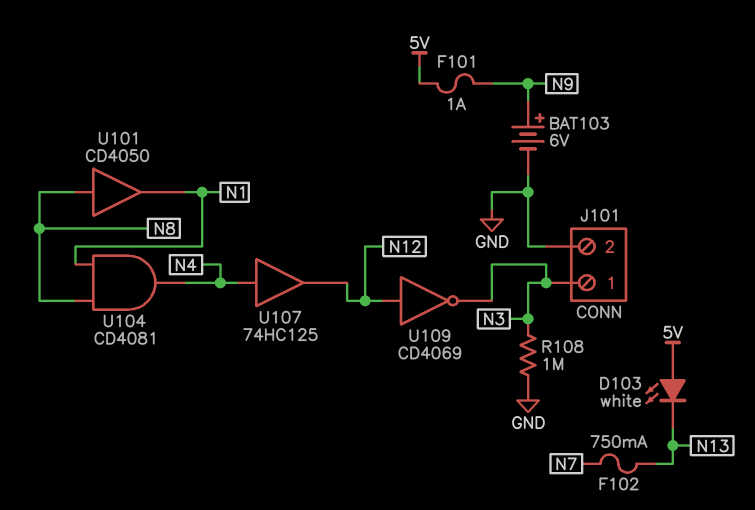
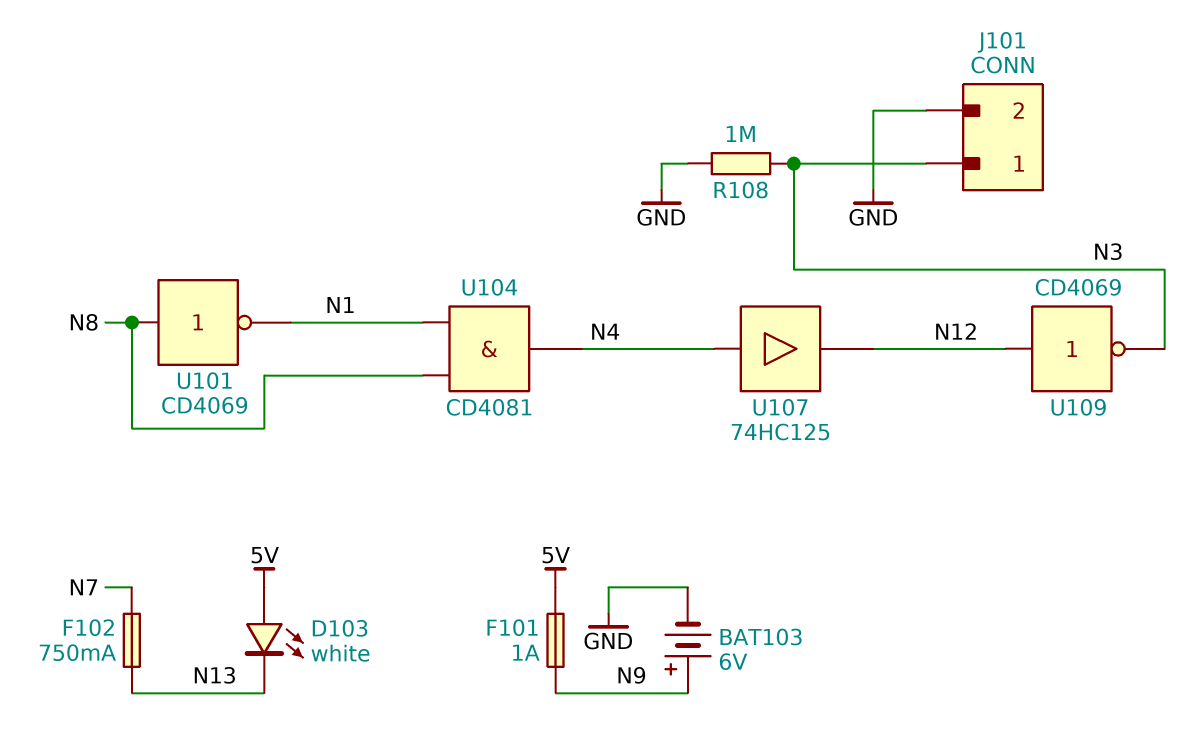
U101: buffer CD4050 (in N8, out N1) -> NOT CD4069 (in N8, out N1)

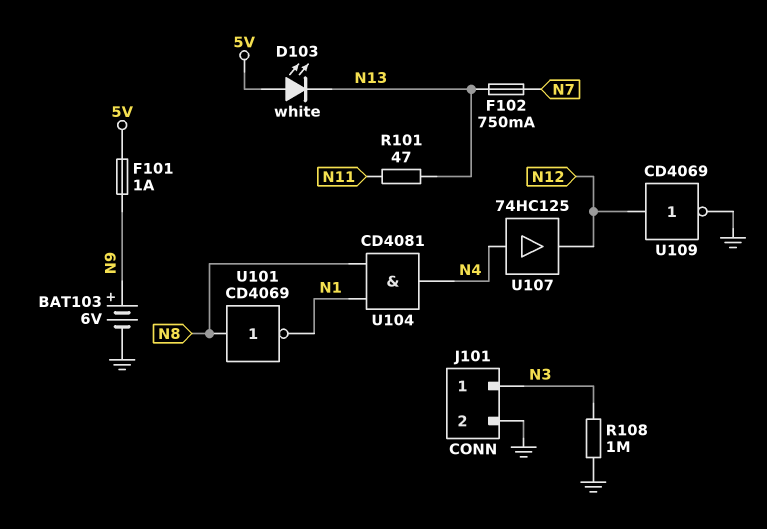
R101: none -> 47 (N11, N13)
U109: NOT CD4069 (in N12, out N3) -> NOT CD4069 (in N12, out GND)

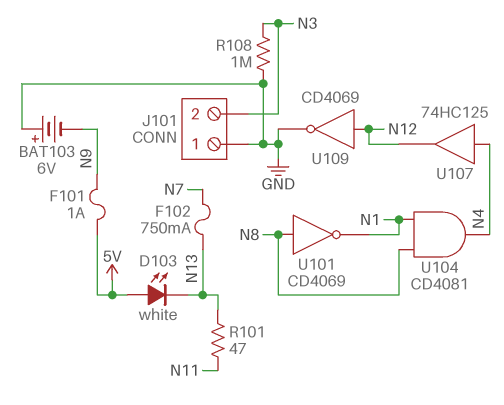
BAT103: 6V (plus N9, minus GND) -> 6V (plus GND, minus N9)
J101 pin 1: N3 -> GND
J101 pin 2: GND -> N3

